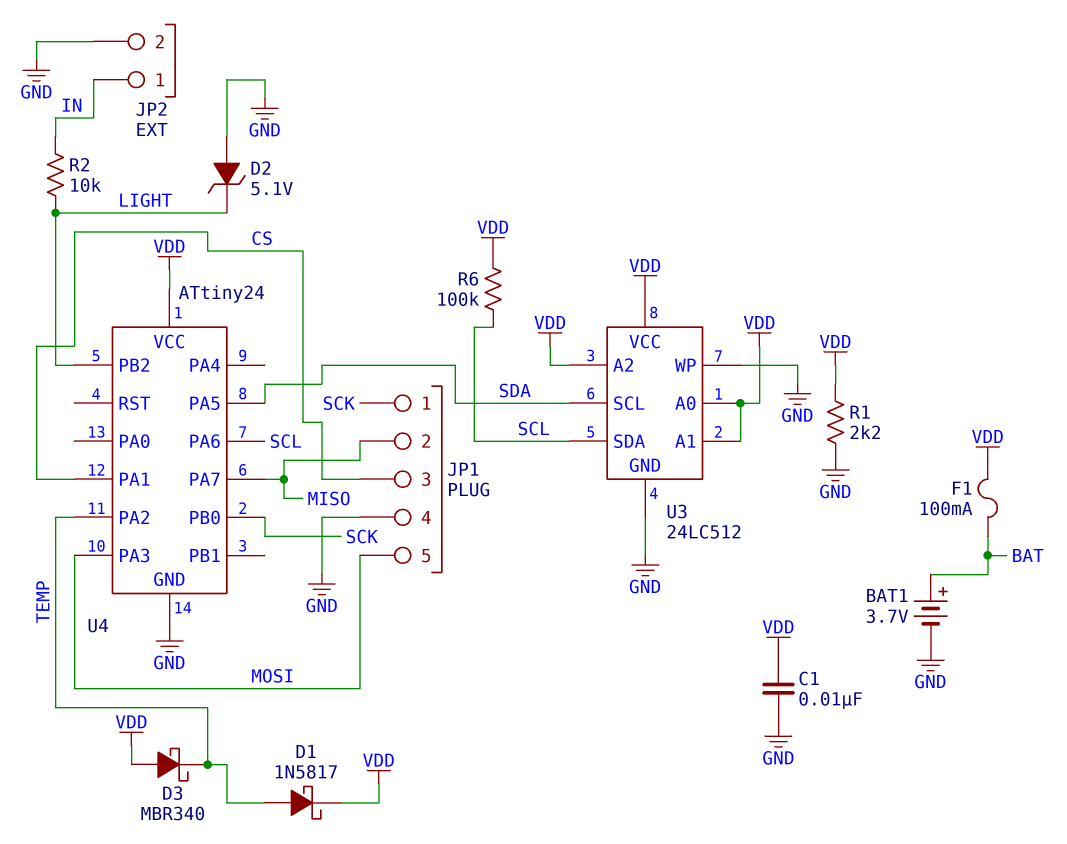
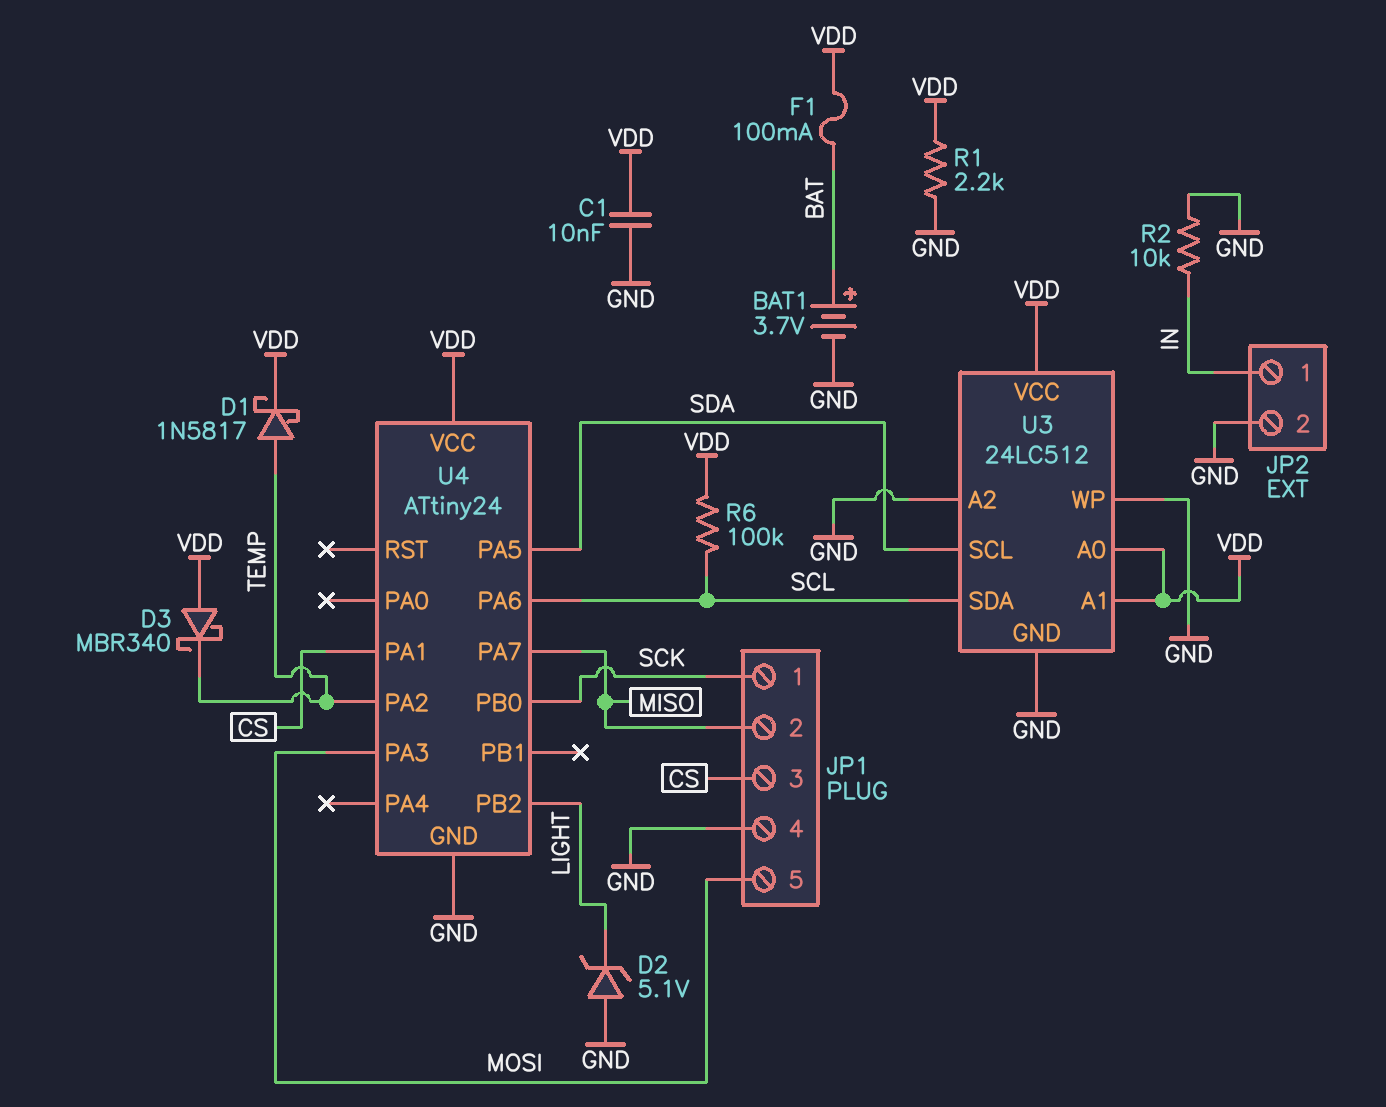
R2: 10k (IN, LIGHT) -> 10k (GND, IN)
U3 pin A2: VDD -> GND

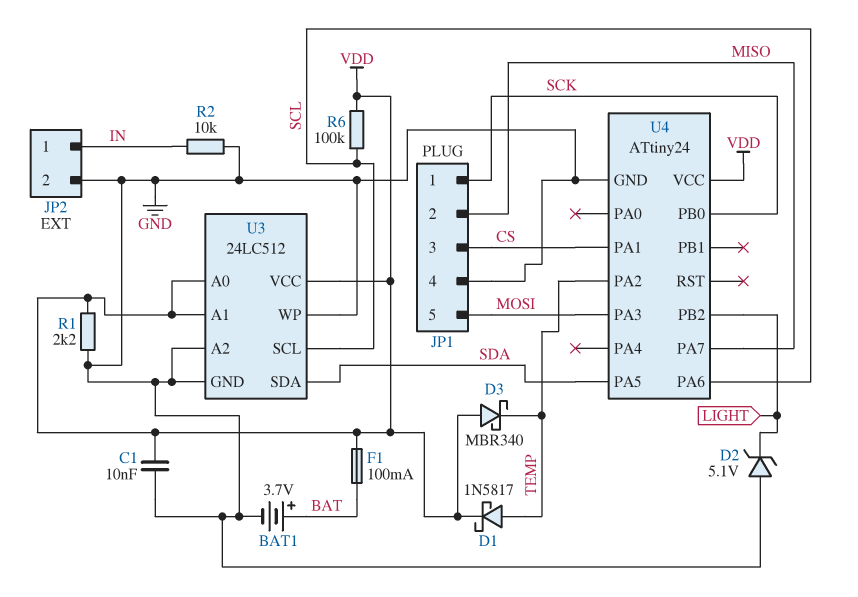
U3 pin SCL: SDA -> SCL
U3 pin SDA: SCL -> SDA

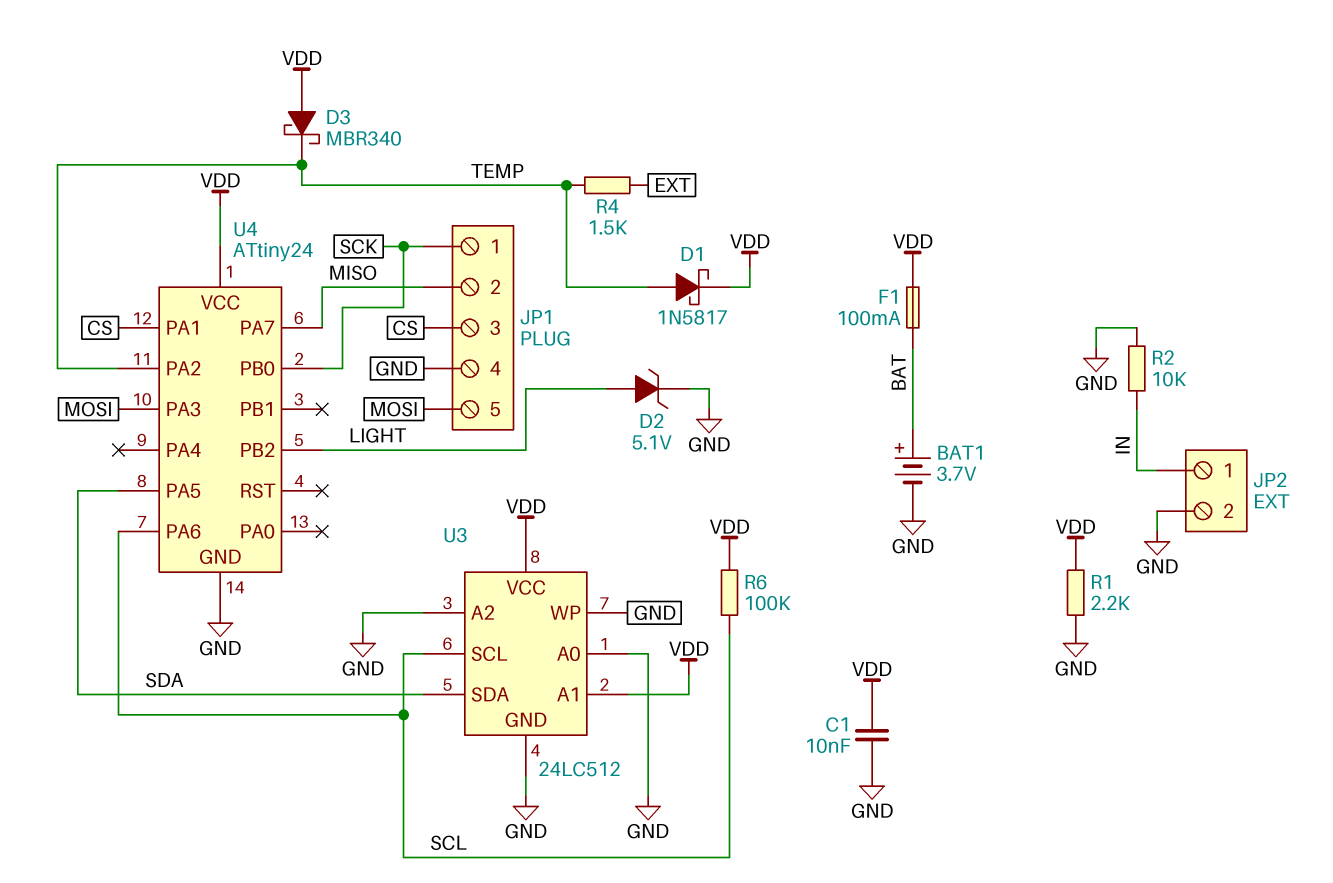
D2: zener 5.1V (A GND, K LIGHT) -> zener 5.1V (A LIGHT, K GND)
R4: none -> 1.5k (EXT, TEMP)
U3 pin A0: VDD -> GND

